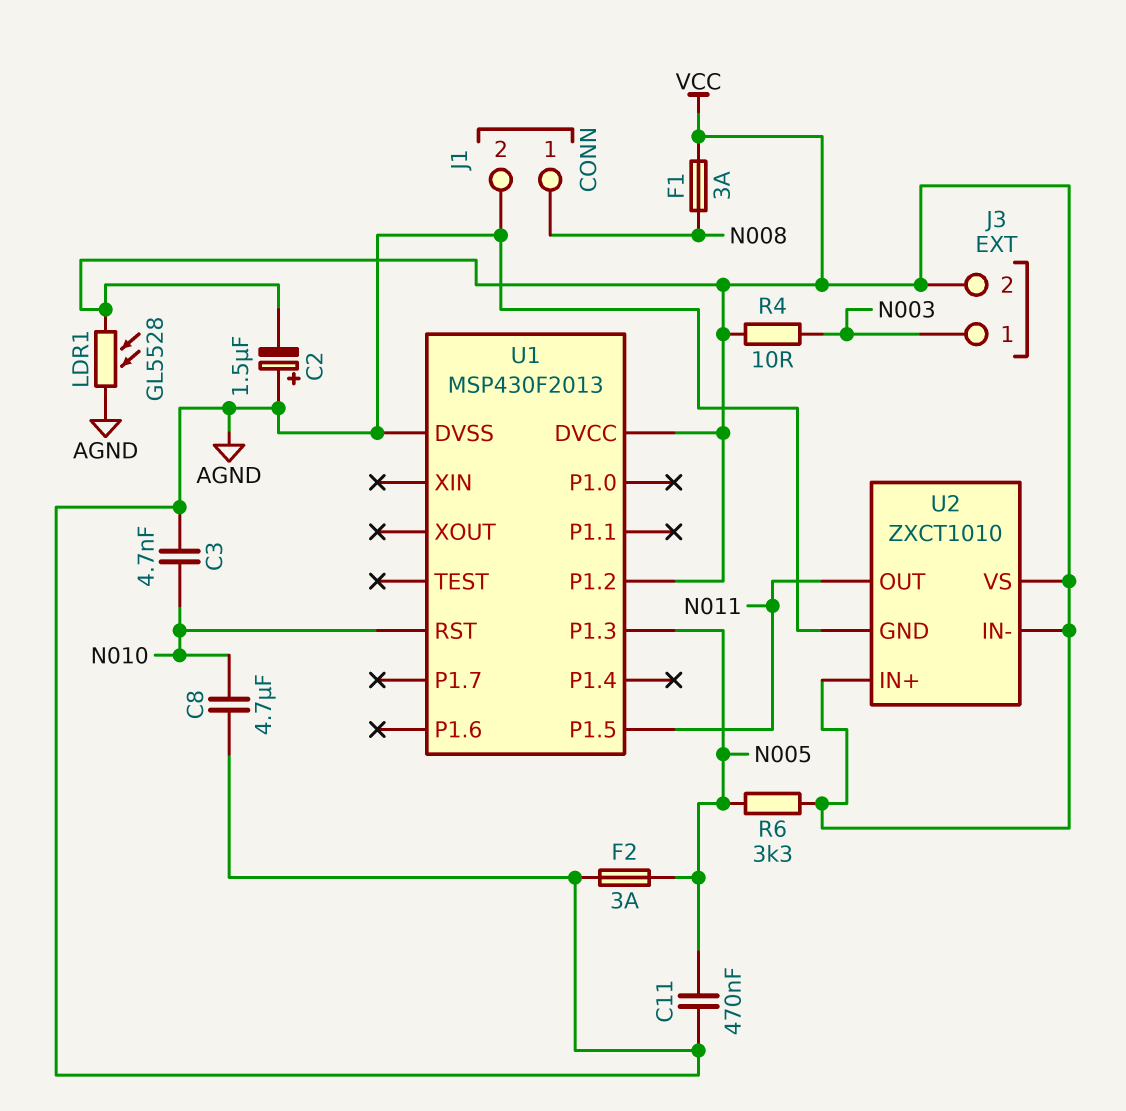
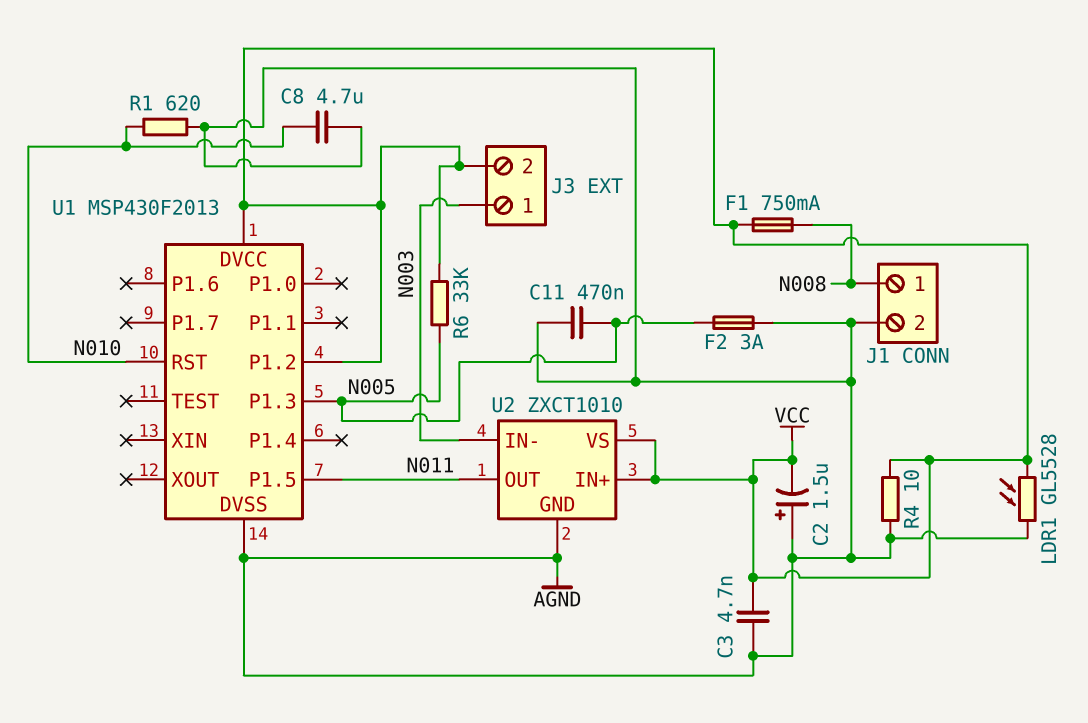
C3: 4.7nF (AGND, N010) -> 4.7nF (AGND, VCC)
F1: 3A (N008, VCC) -> 750mA (N008, VCC)
R1: none -> 620 (AGND, N010)
R4: 10 (N003, VCC) -> 10 (AGND, VCC)
R6: 3.3k (N005, VCC) -> 33k (N005, VCC)
U2 pin IN-: VCC -> N003

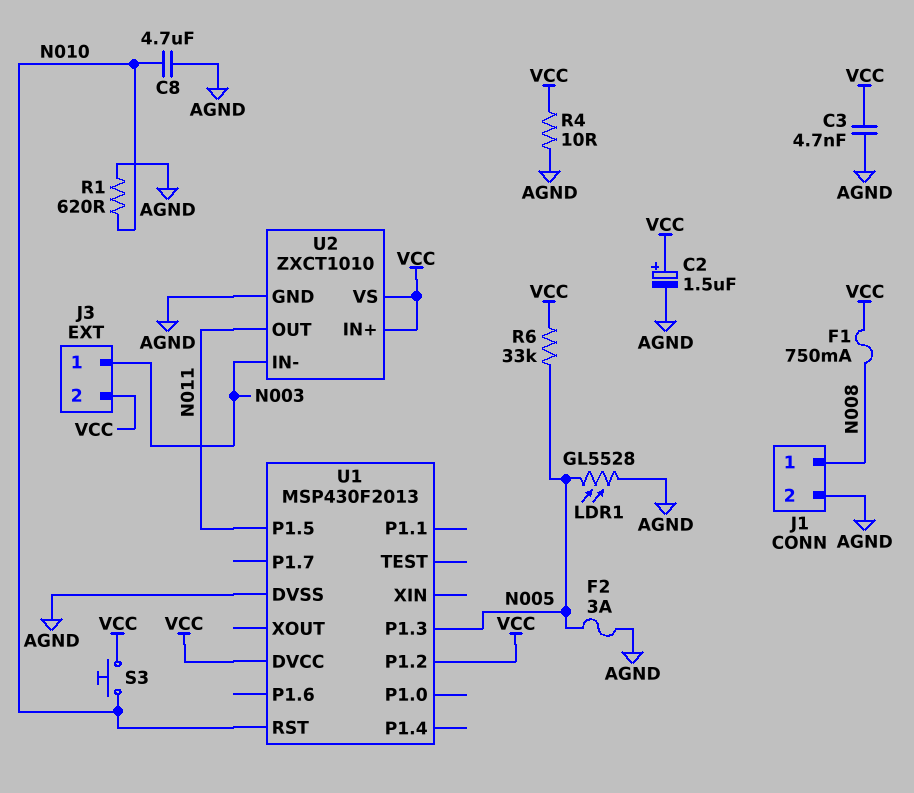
C2: 1.5uF (plus AGND, minus VCC) -> 1.5uF (plus VCC, minus AGND)
C11: 470nF (AGND, N005) -> none
LDR1: GL5528 (AGND, VCC) -> GL5528 (AGND, N005)
S3: none -> button (N010, VCC)

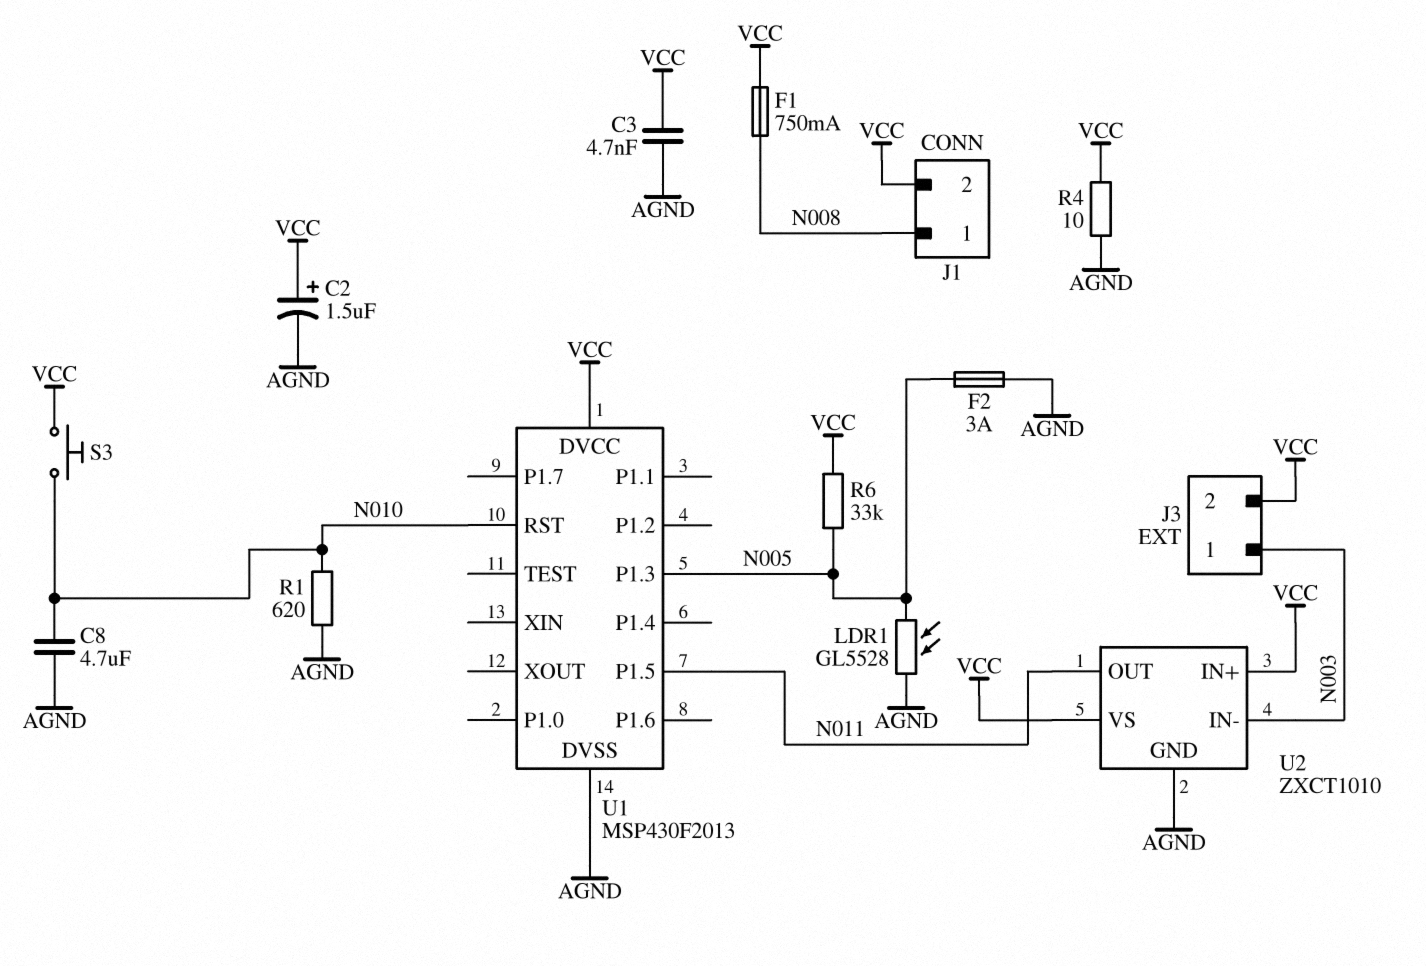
J1 pin 2: AGND -> VCC
U1 pin P1.2: VCC -> none

